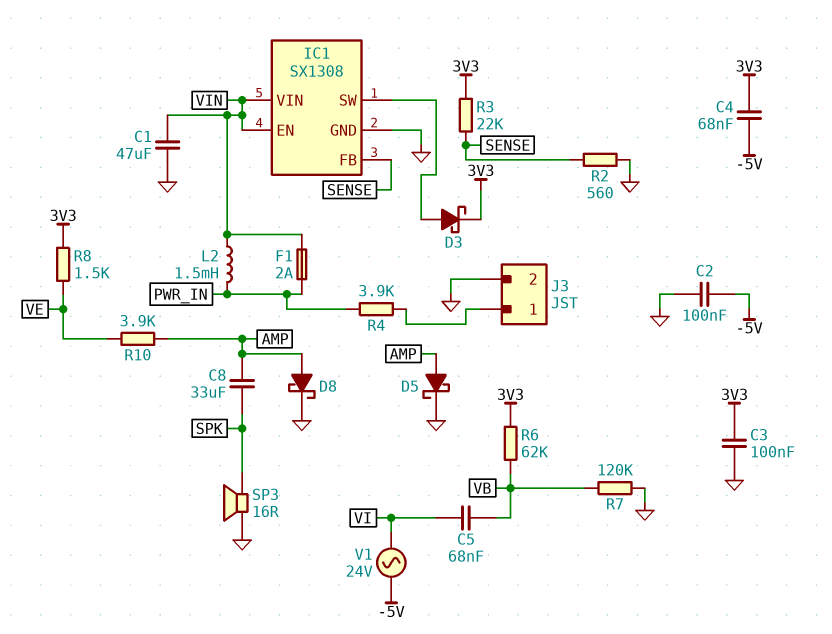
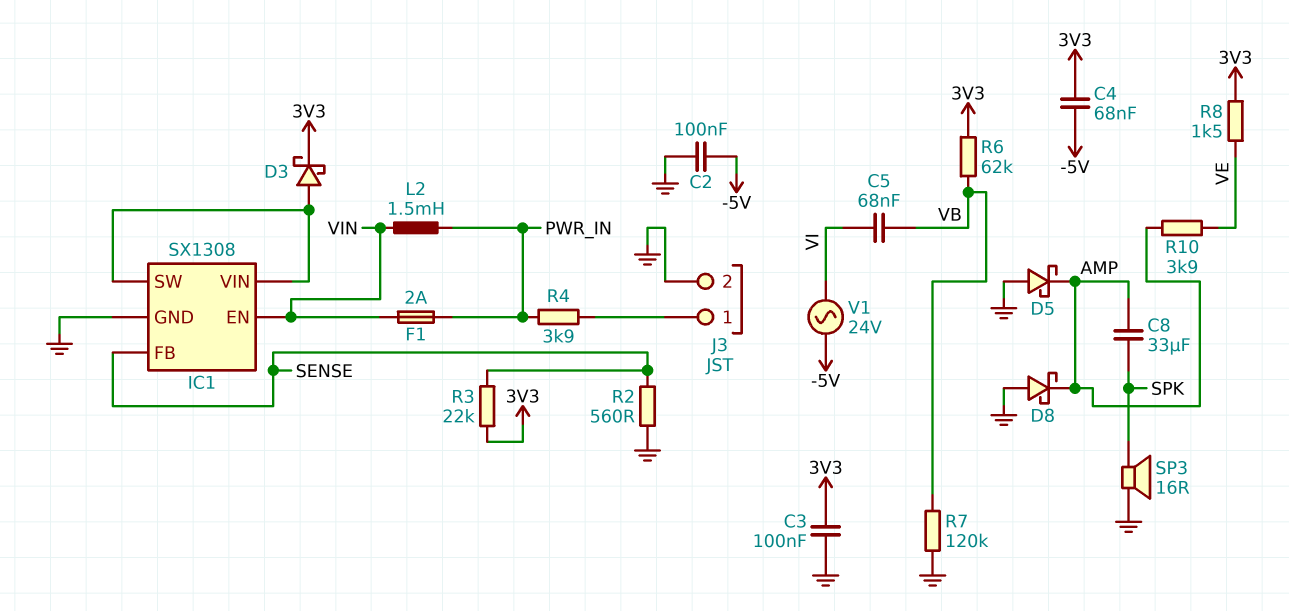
C1: 47uF (GND, VIN) -> none
D5: schottky (A AMP, K GND) -> schottky (A GND, K AMP)
D8: schottky (A AMP, K GND) -> schottky (A GND, K AMP)
IC1 pin VIN: VIN -> IC1/SW

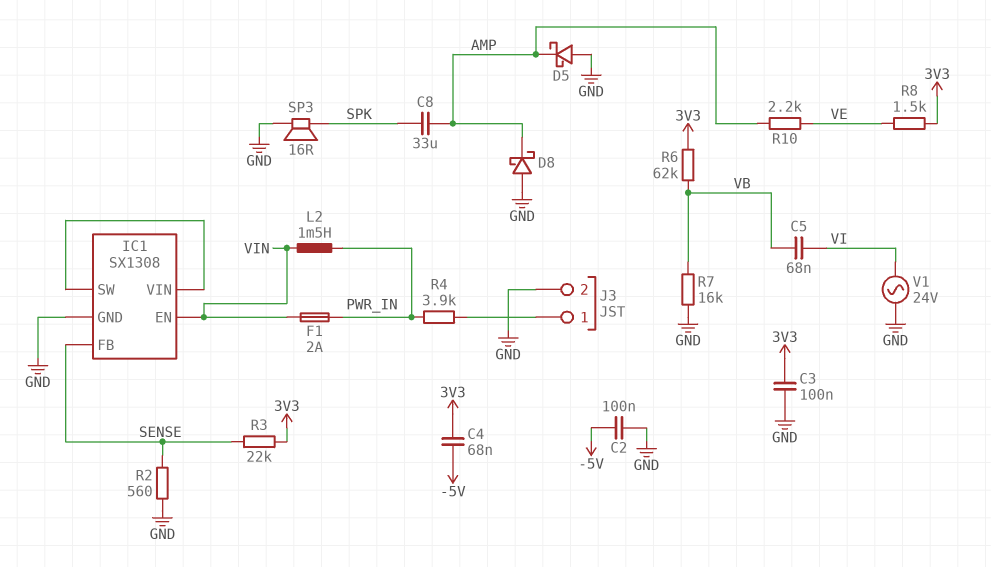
D3: schottky (A IC1/SW, K 3V3) -> none
R7: 120k (GND, VB) -> 16k (GND, VB)
R10: 3.9k (AMP, VE) -> 2.2k (AMP, VE)
V1: AC 24V (-5V, VI) -> AC 24V (GND, VI)

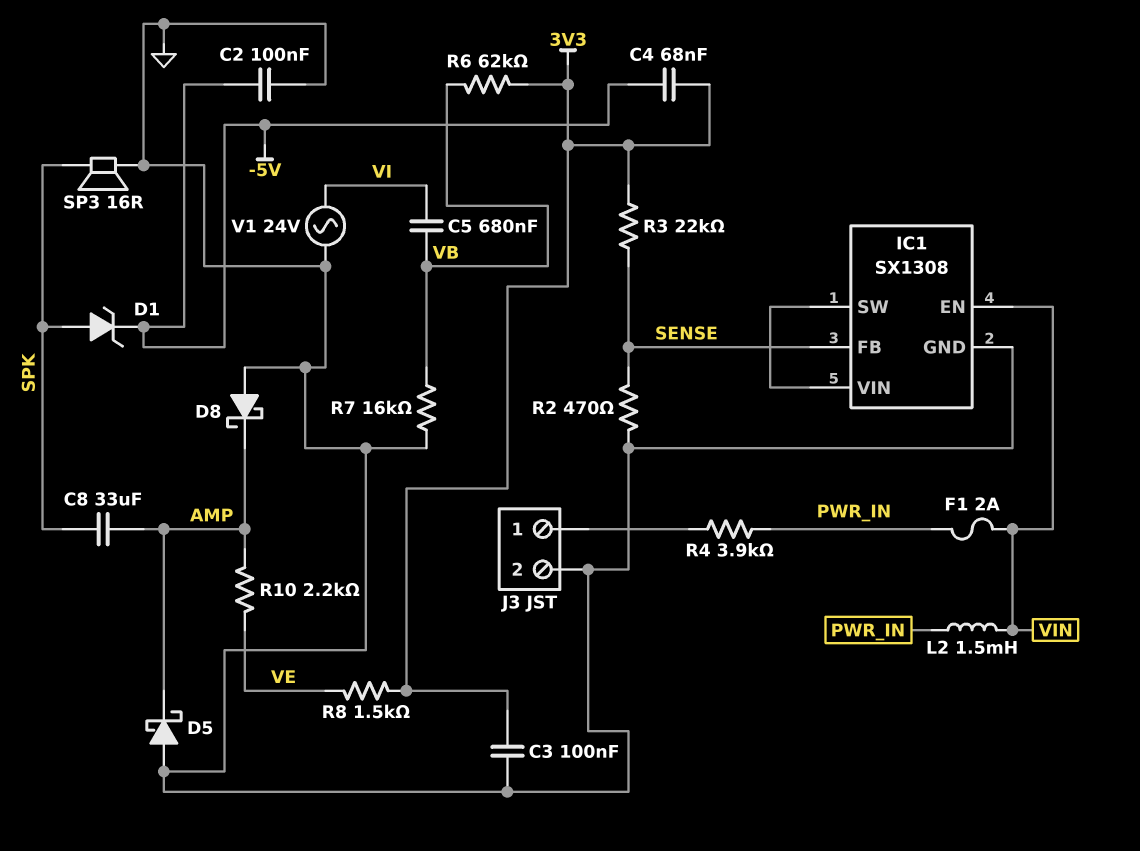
C5: 68nF (VB, VI) -> 680nF (VB, VI)
D1: none -> zener (A SPK, K -5V)
R2: 560 (GND, SENSE) -> 470 (GND, SENSE)

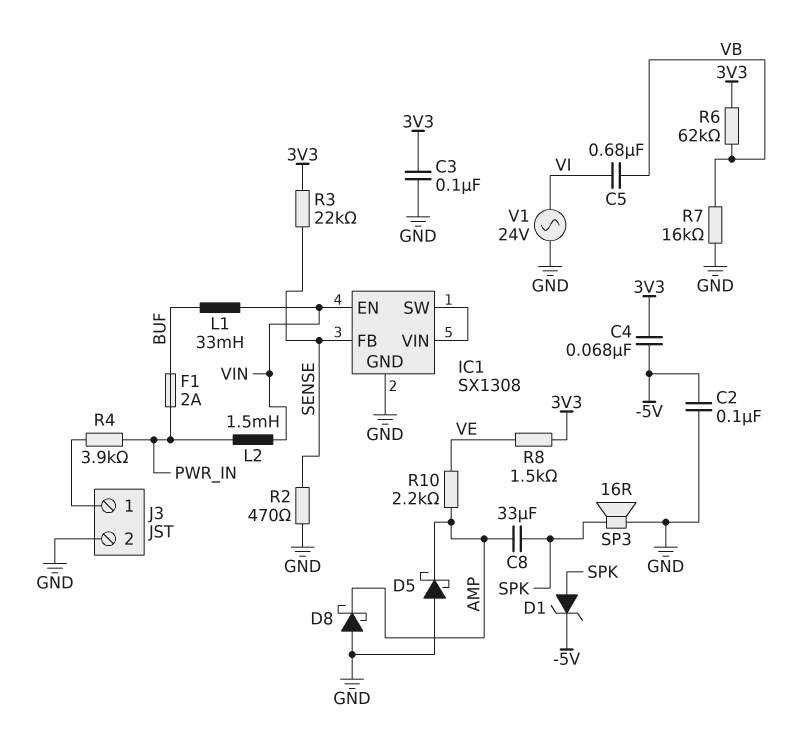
F1: 2A (PWR_IN, VIN) -> 2A (BUF, PWR_IN)
L1: none -> 33mH (BUF, VIN)

